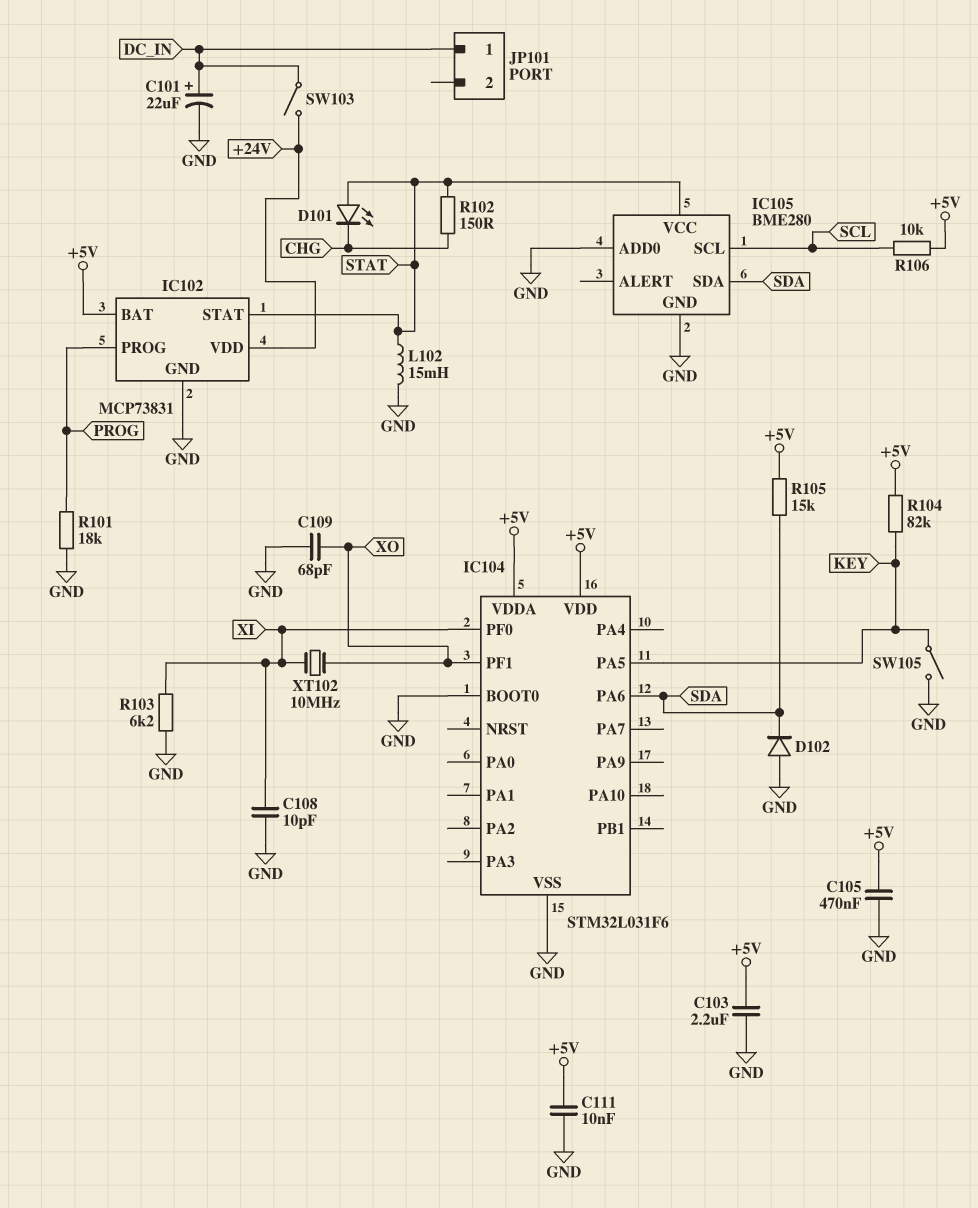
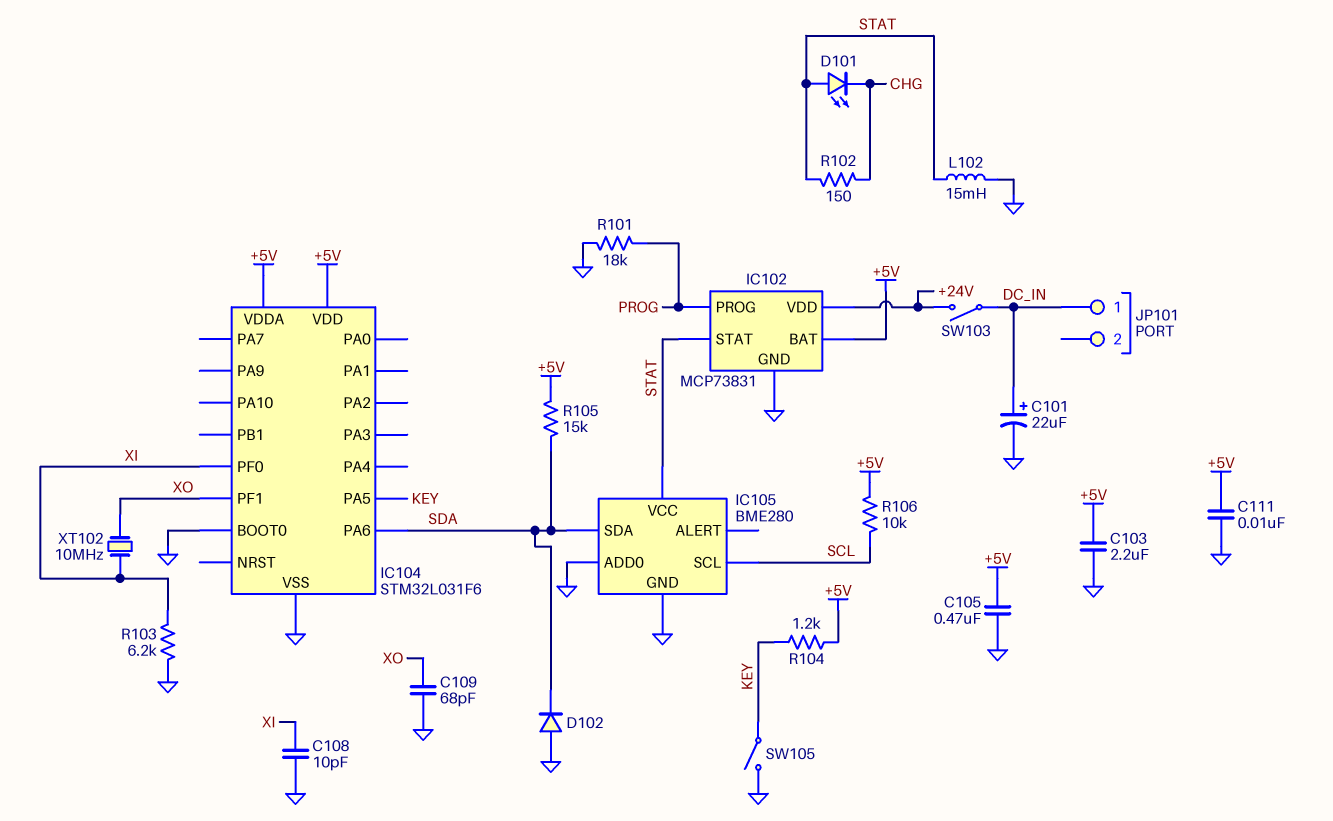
R104: 82k (+5V, KEY) -> 1.2k (+5V, KEY)

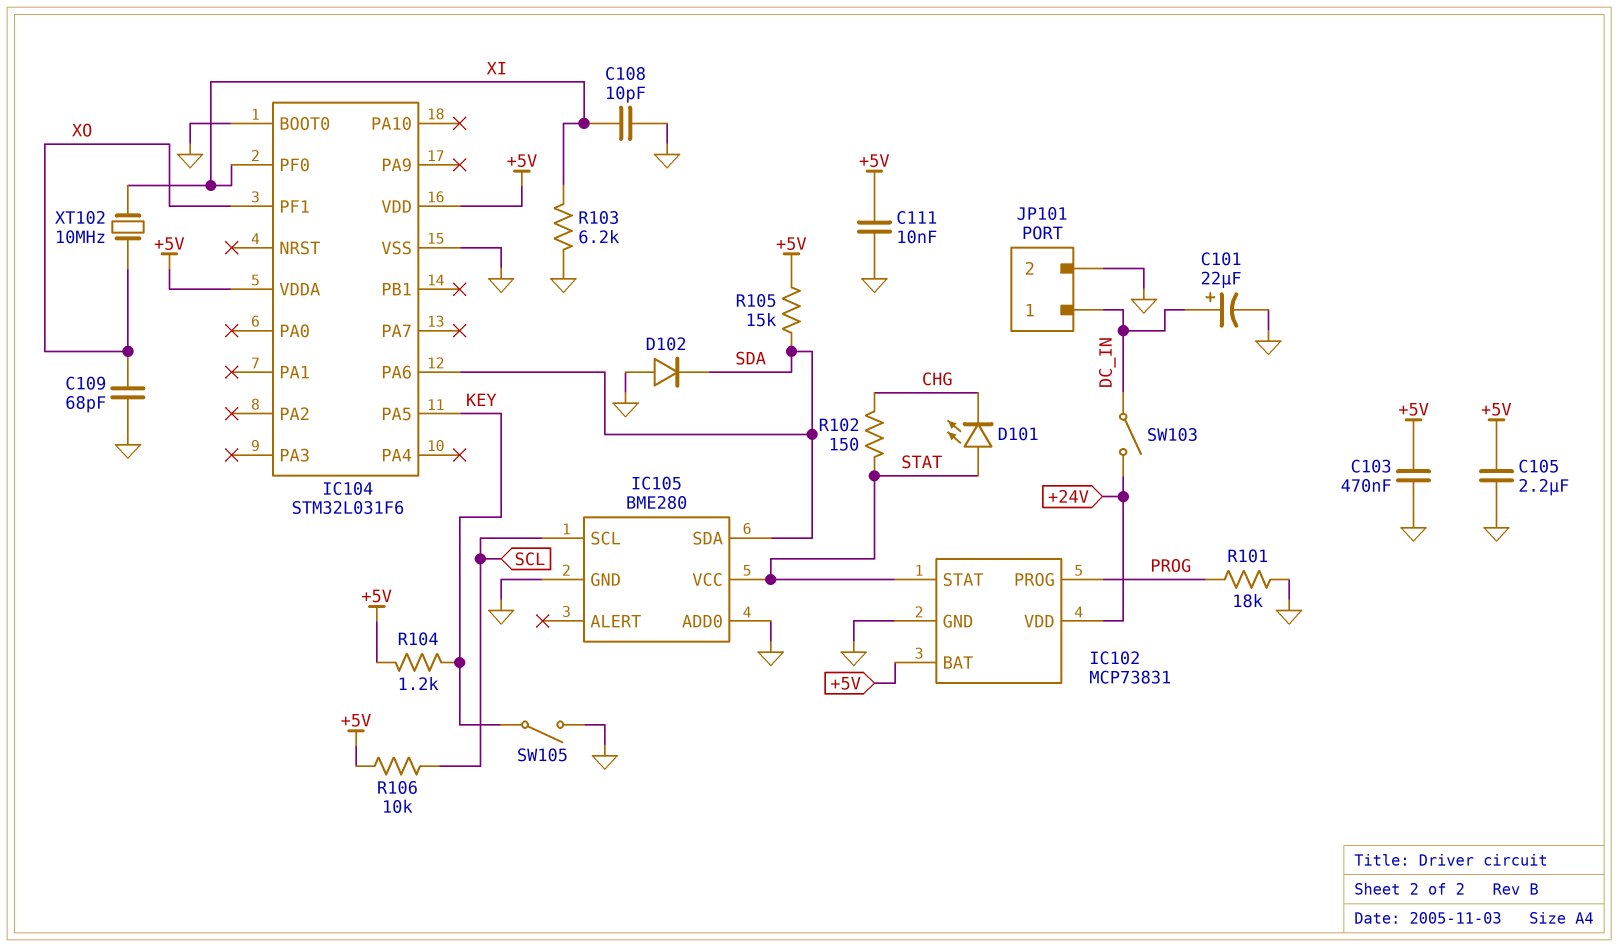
C103: 2.2uF (+5V, GND) -> 470nF (+5V, GND)
C105: 470nF (+5V, GND) -> 2.2uF (+5V, GND)
JP101 pin 2: none -> GND
L102: 15mH (GND, STAT) -> none

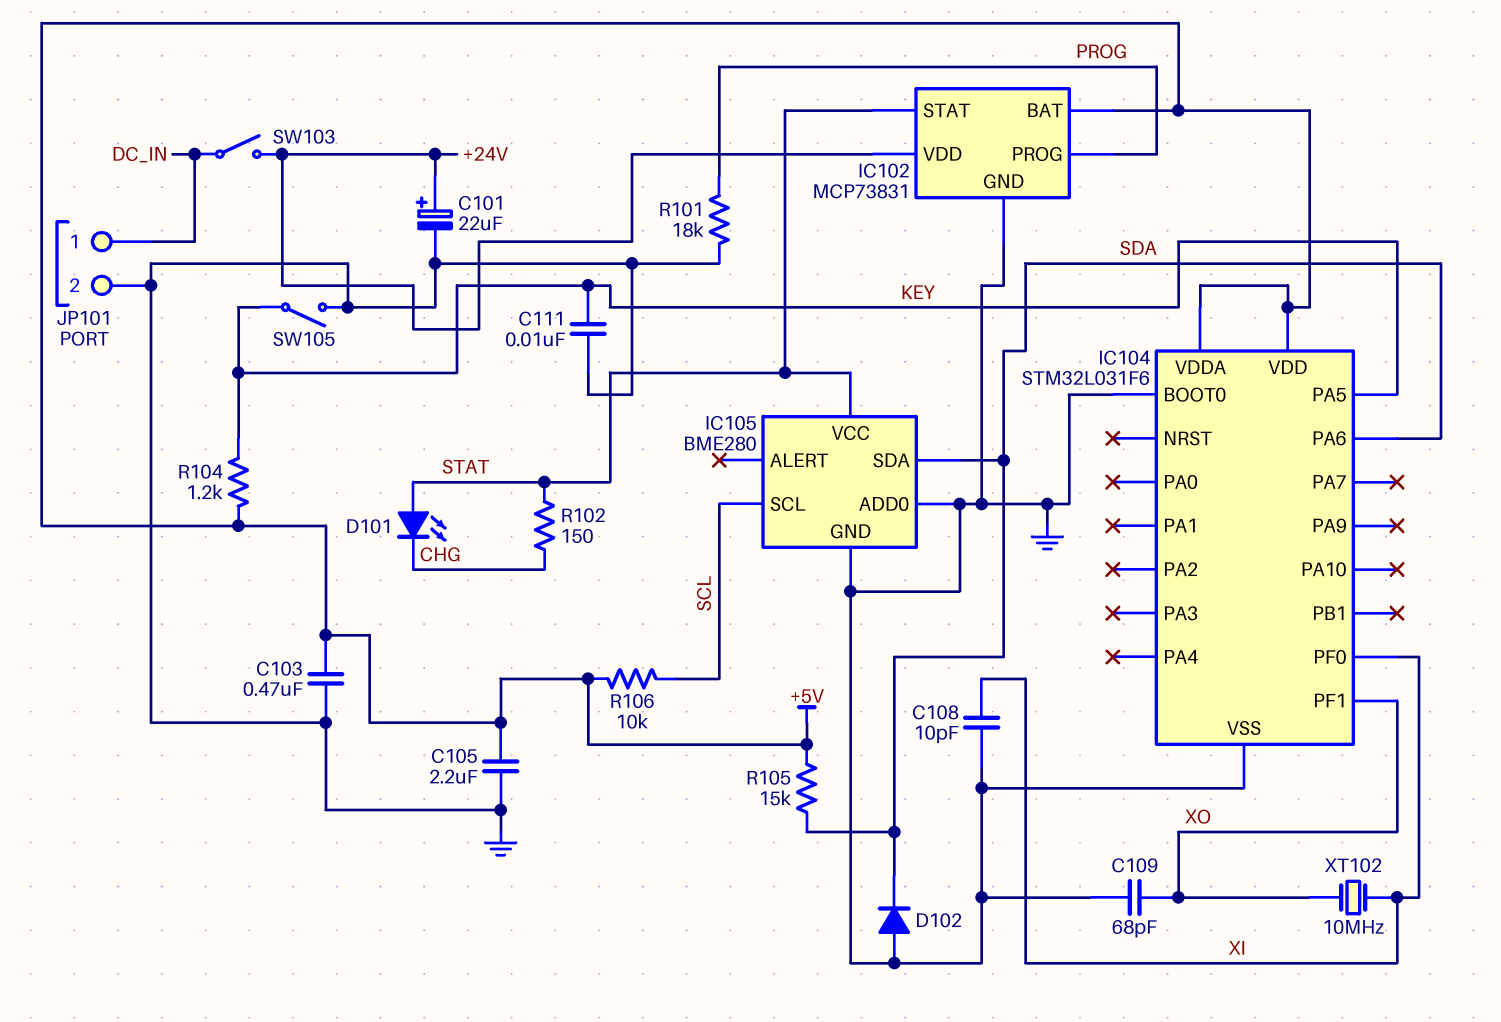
C101: 22uF (plus DC_IN, minus GND) -> 22uF (plus +24V, minus GND)
C111: 10nF (+5V, GND) -> 10nF (GND, KEY)
R103: 6.2k (GND, XI) -> none

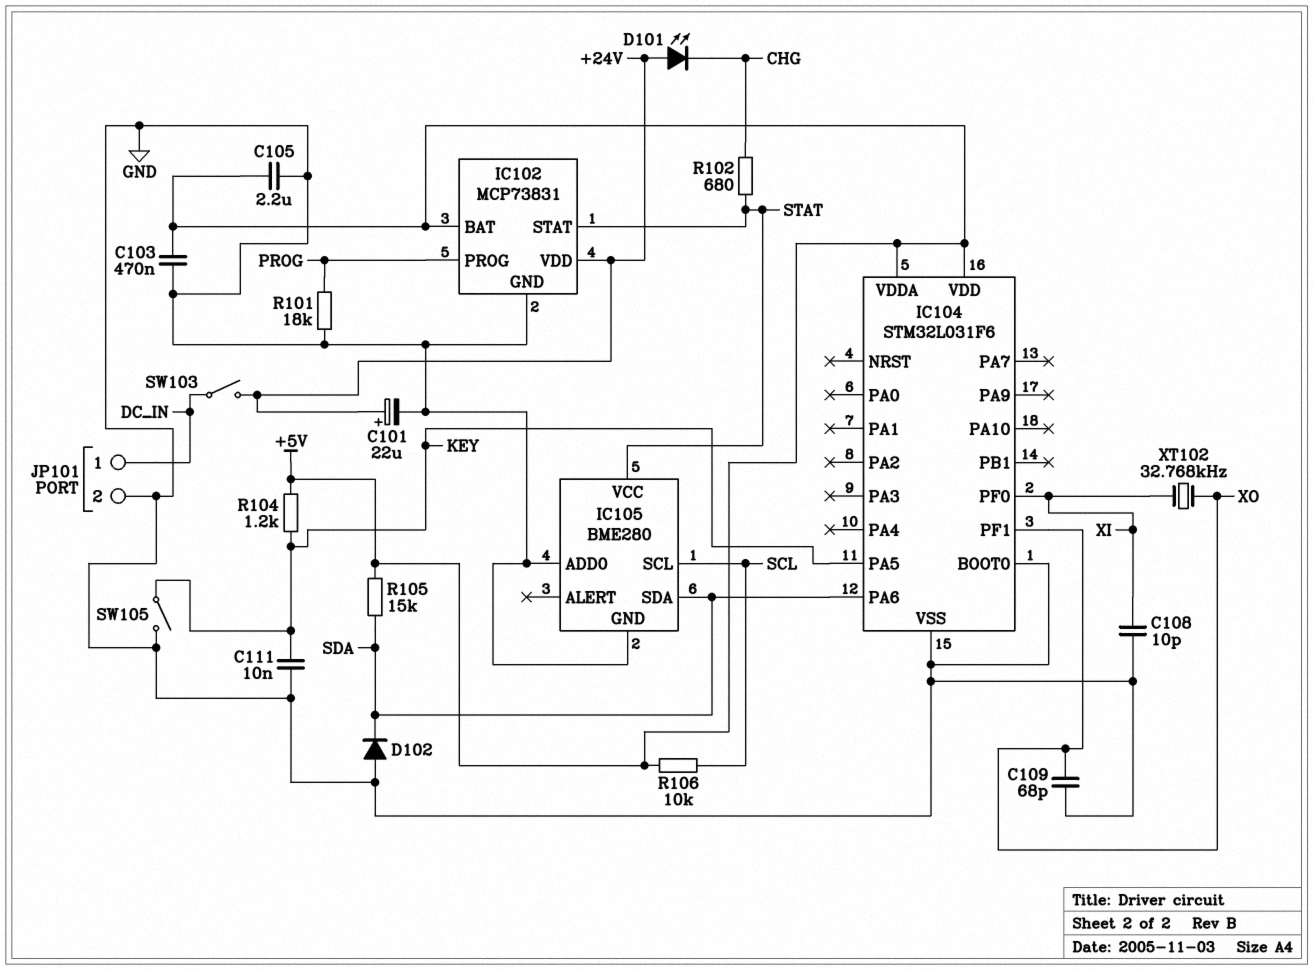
D101: LED (A STAT, K CHG) -> LED (A +24V, K CHG)
R102: 150 (CHG, STAT) -> 680 (CHG, STAT)
XT102: 10MHz (XI, XO) -> 32.768kHz (XI, XO)

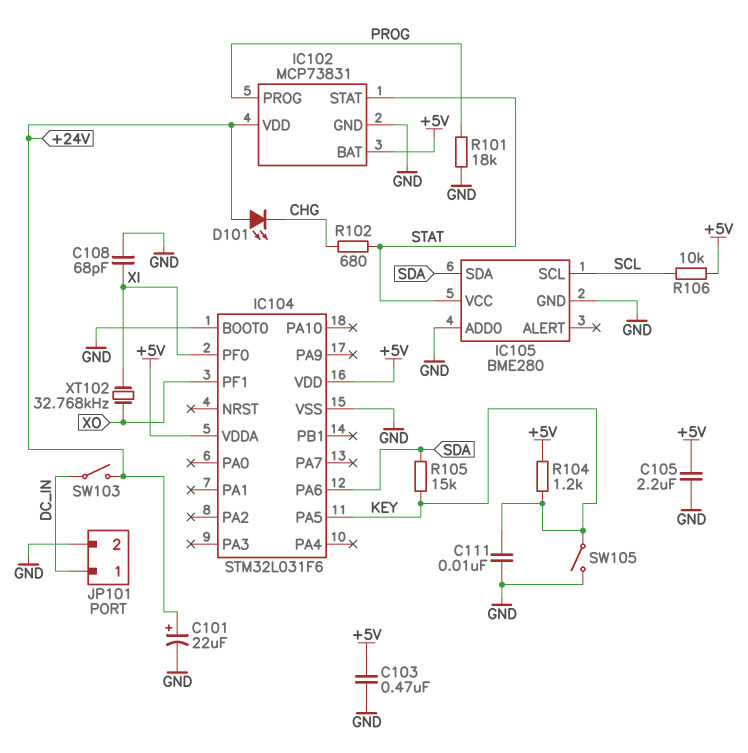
C108: 10pF (GND, XI) -> 68pF (GND, XI)
C109: 68pF (GND, XO) -> none
D102: diode (A GND, K SDA) -> none
R105: 15k (+5V, SDA) -> 15k (KEY, SDA)

